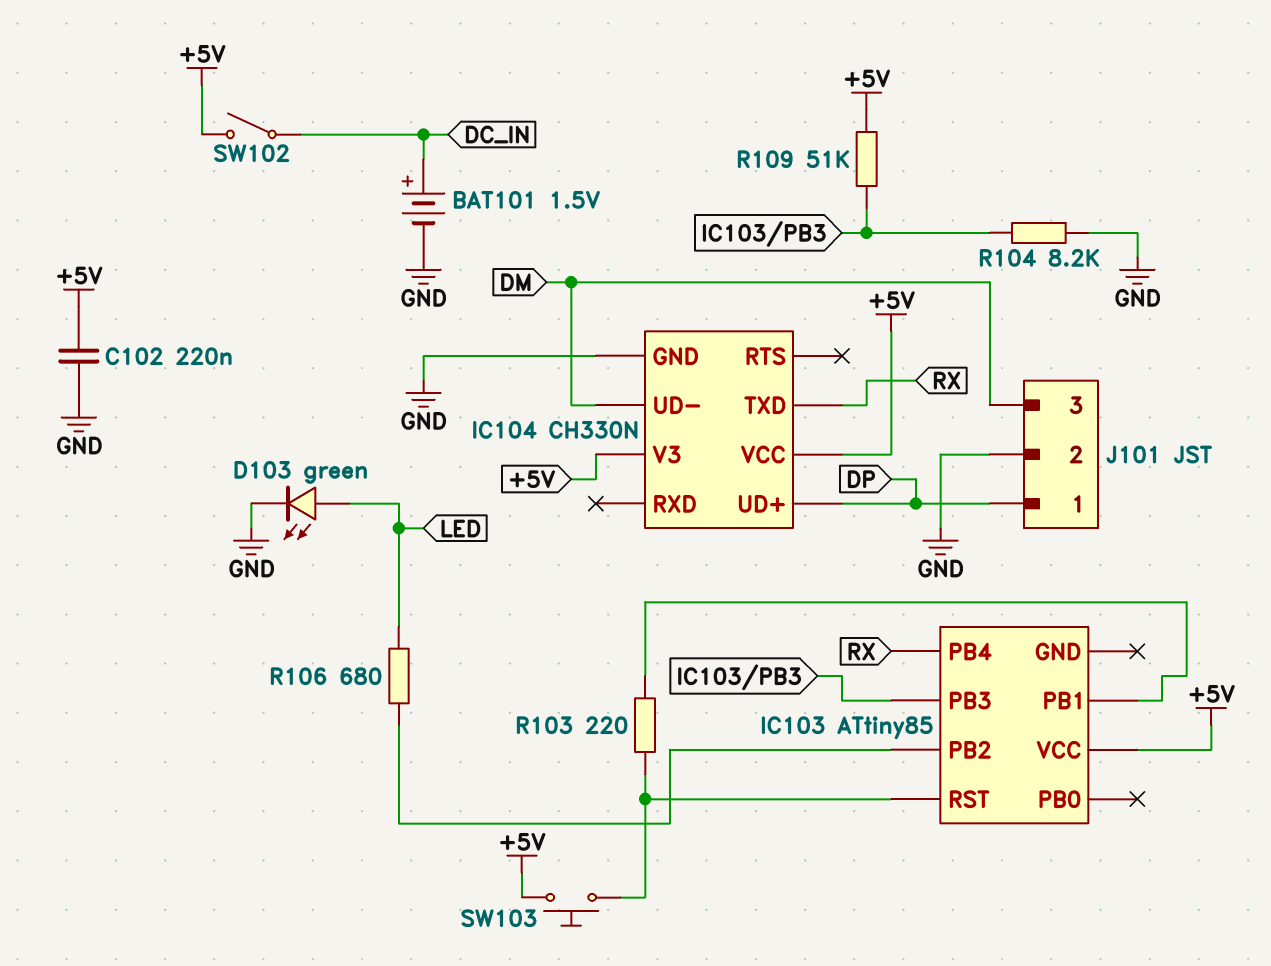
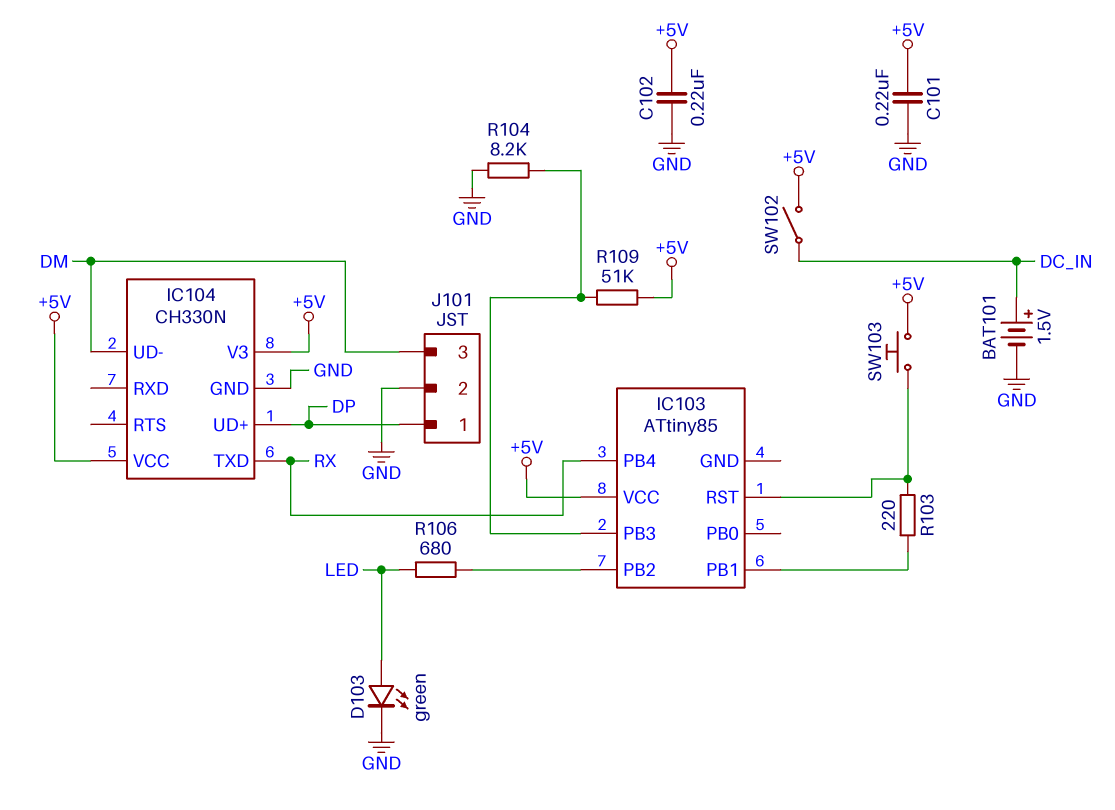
C101: none -> 220nF (+5V, GND)

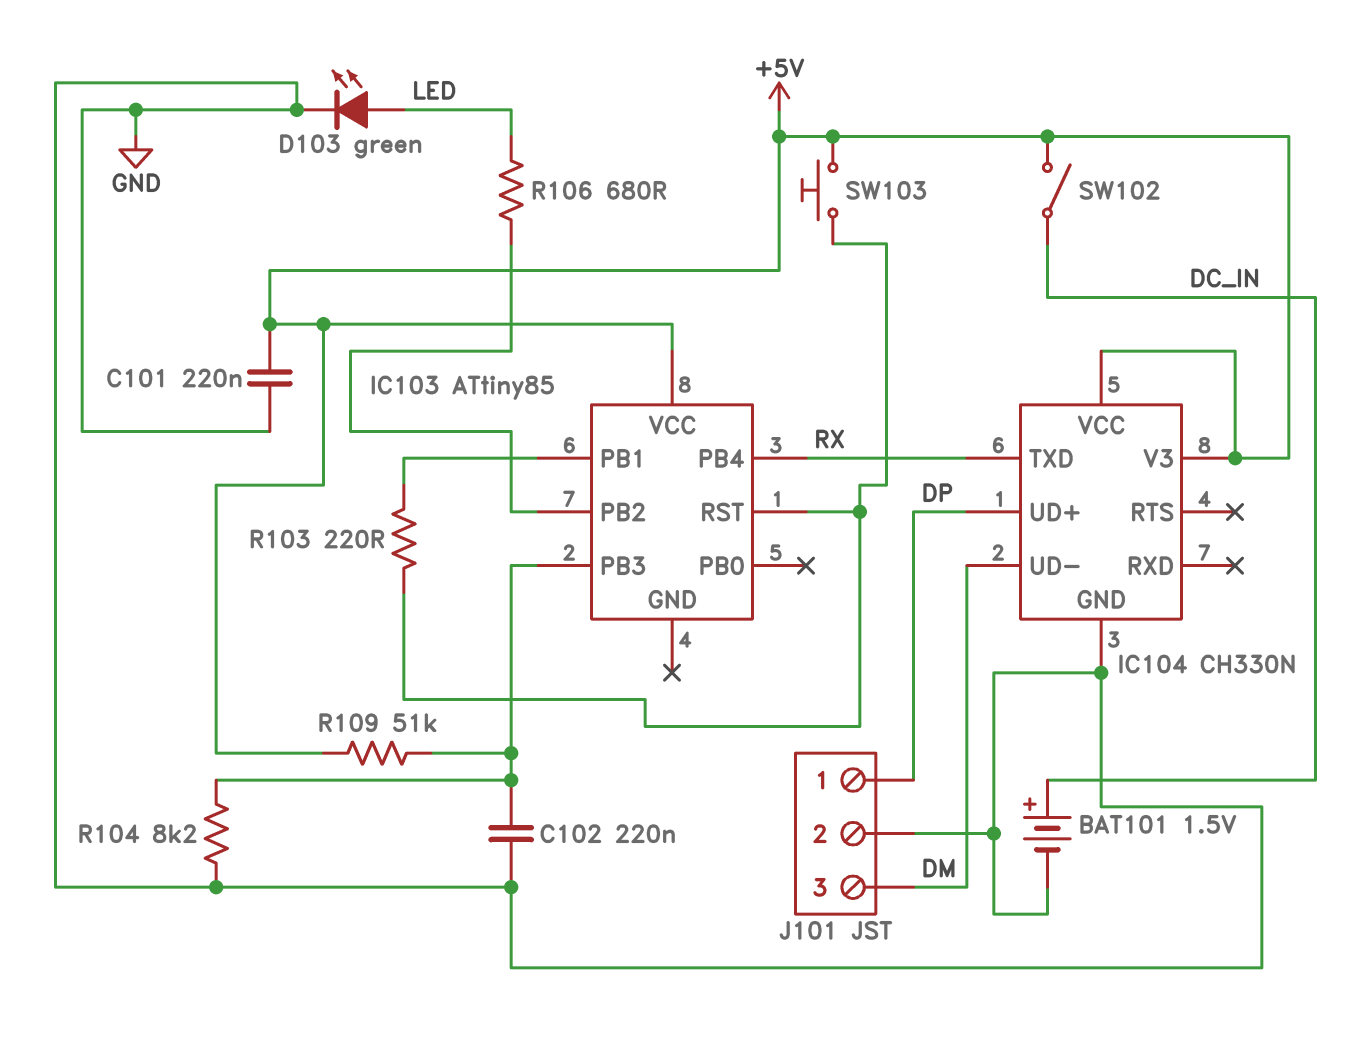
C102: 220nF (+5V, GND) -> 220nF (GND, IC103/PB3)

